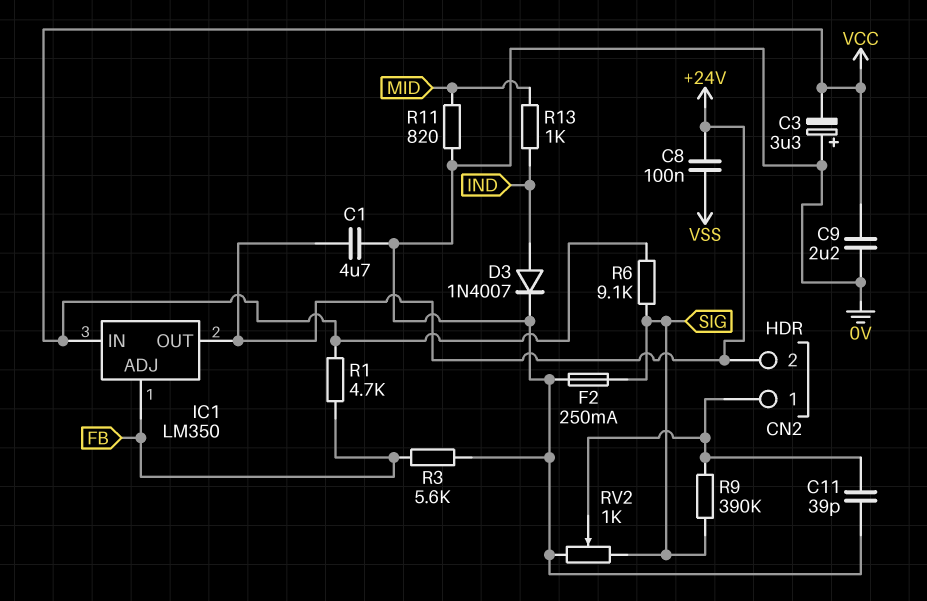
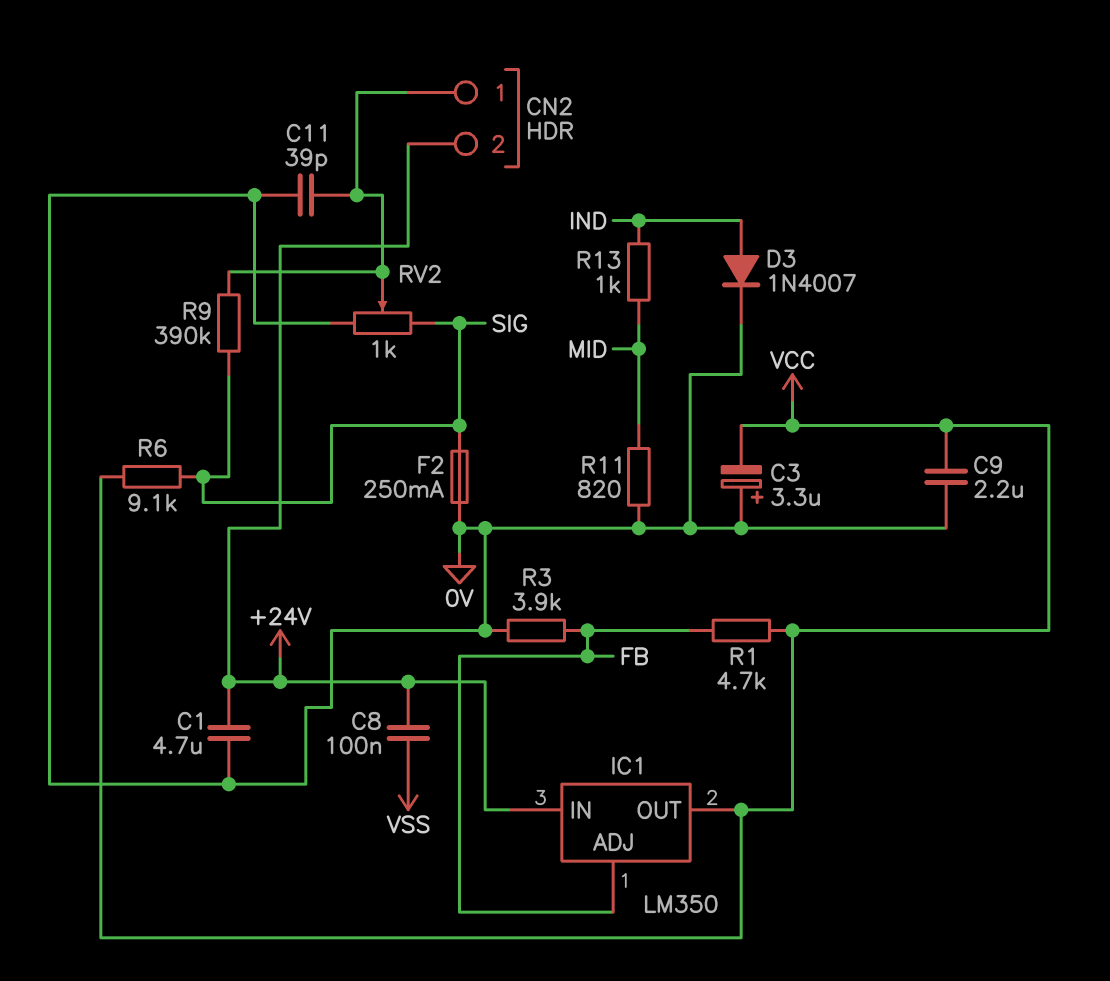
IC1 pin IN: VCC -> +24V
IC1 pin OUT: +24V -> VCC
R3: 5.6k (0V, FB) -> 3.9k (0V, FB)

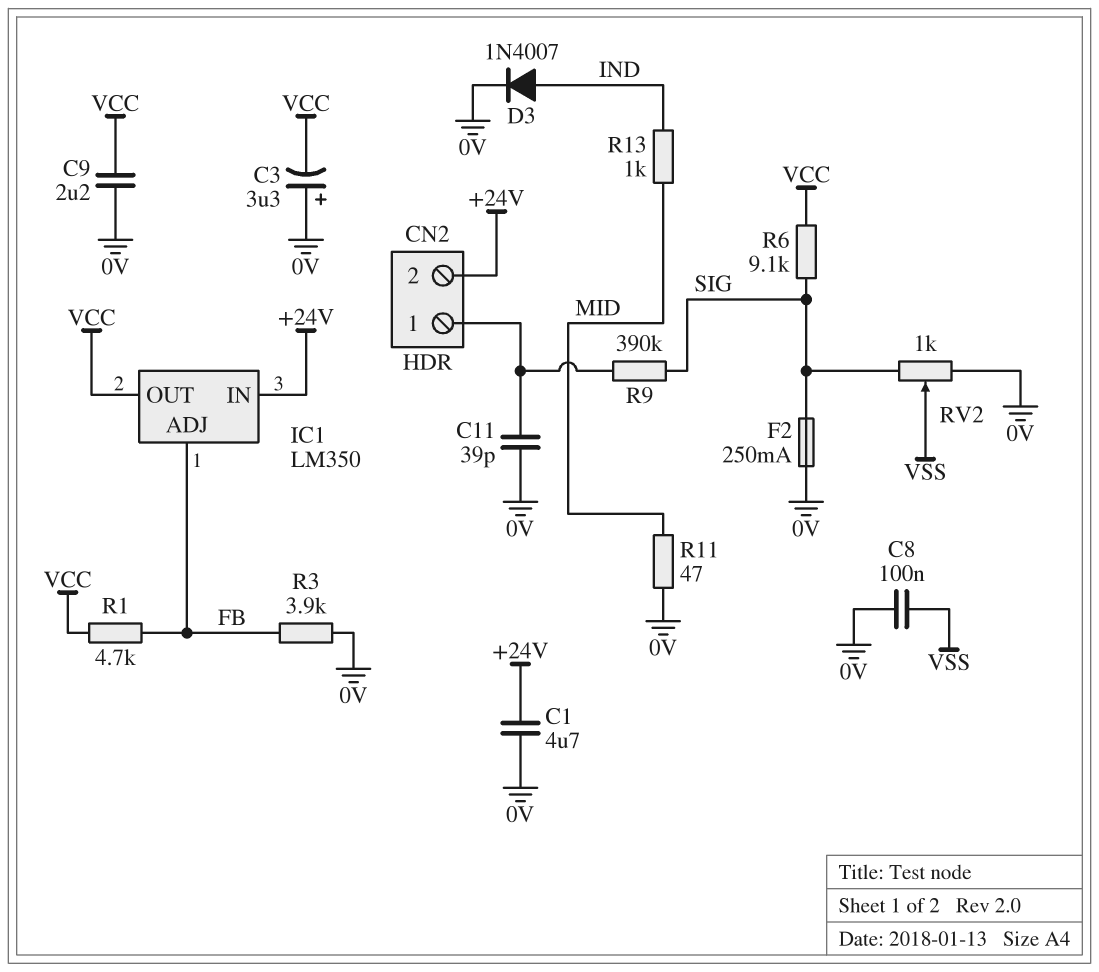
C8: 100nF (+24V, VSS) -> 100nF (0V, VSS)
R11: 820 (0V, MID) -> 47 (0V, MID)
RV2: 1k (0V, SIG, wiper CN2/1) -> 1k (0V, SIG, wiper VSS)

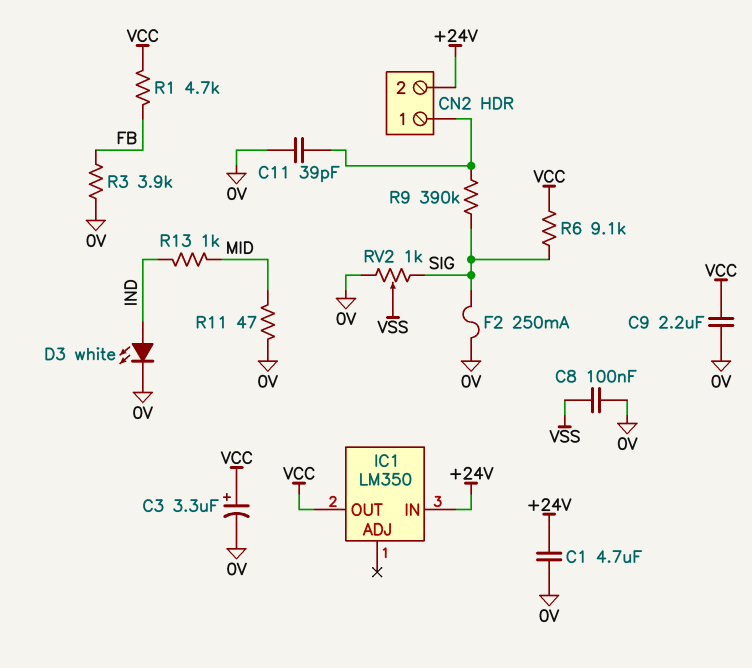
C3: 3.3uF (plus 0V, minus VCC) -> 3.3uF (plus VCC, minus 0V)
D3: diode 1N4007 (A IND, K 0V) -> LED white (A IND, K 0V)
IC1 pin ADJ: FB -> none

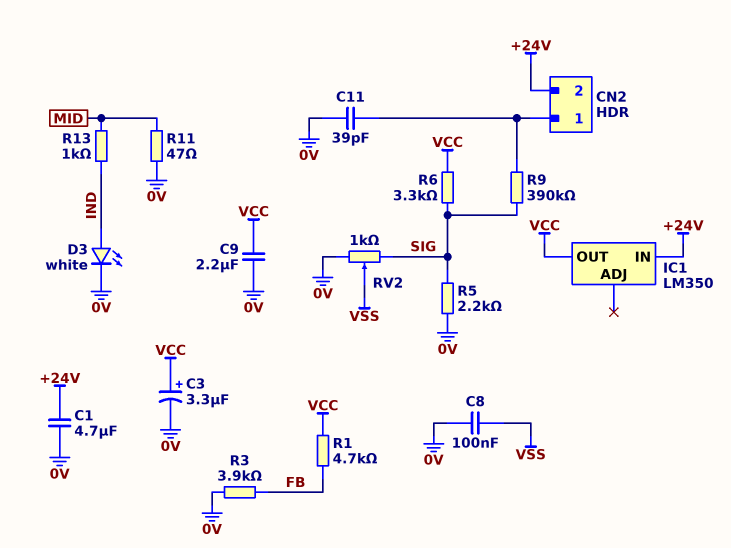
F2: 250mA (0V, SIG) -> none
R5: none -> 2.2k (0V, SIG)
R6: 9.1k (SIG, VCC) -> 3.3k (SIG, VCC)

